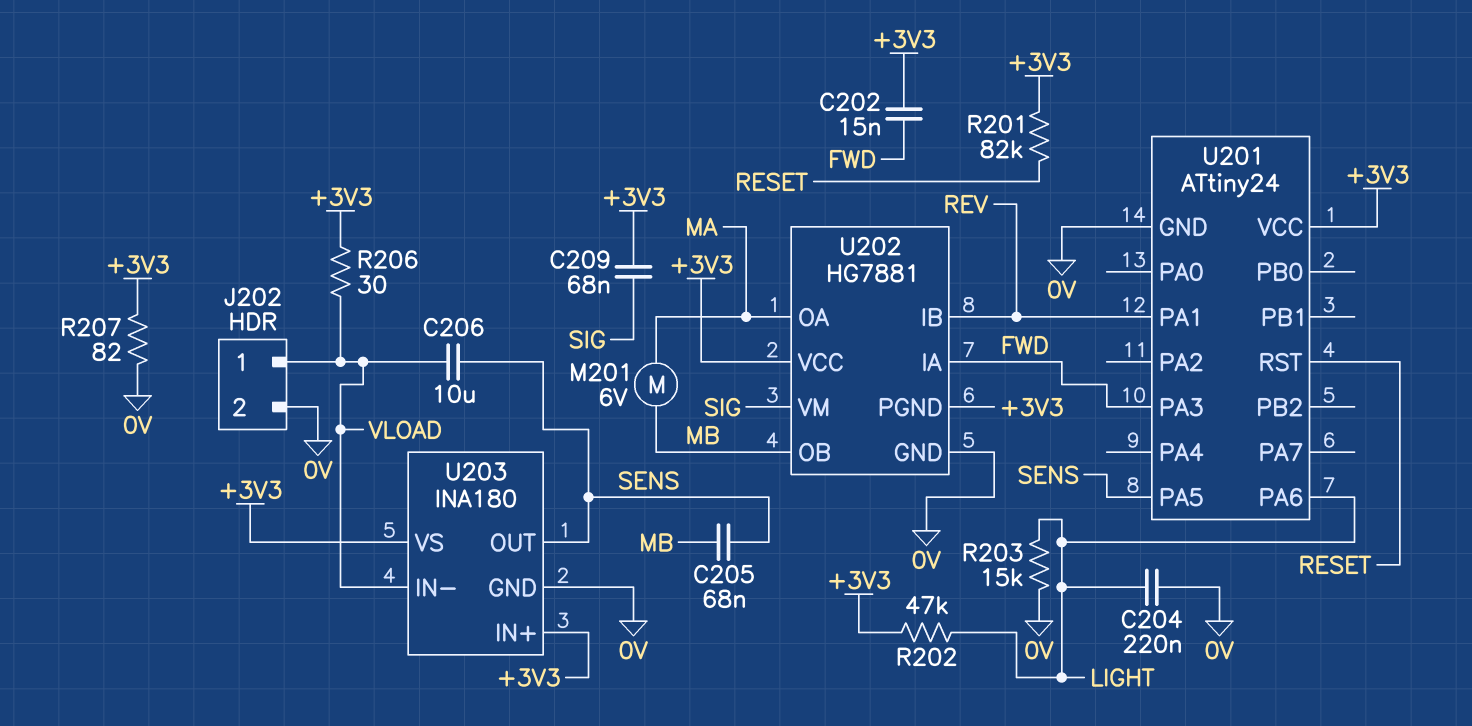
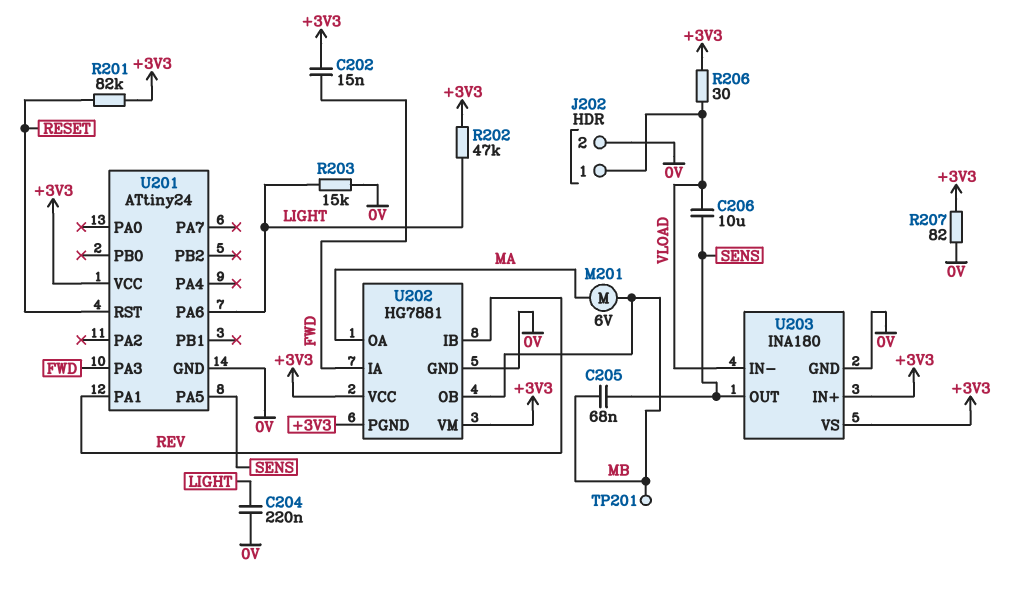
C209: 68nF (+3V3, SIG) -> none
TP201: none -> test point (MB)
U202 pin VM: SIG -> +3V3

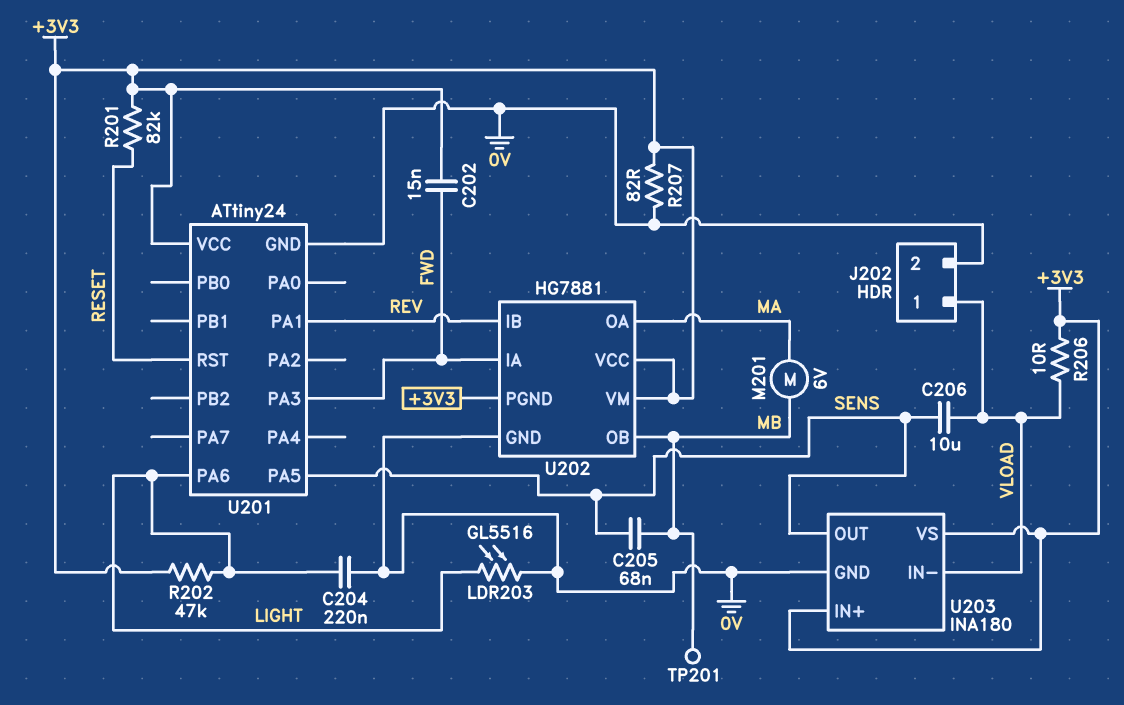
LDR203: none -> GL5516 (0V, LIGHT)
R203: 15k (0V, LIGHT) -> none
R206: 30 (+3V3, VLOAD) -> 10 (+3V3, VLOAD)

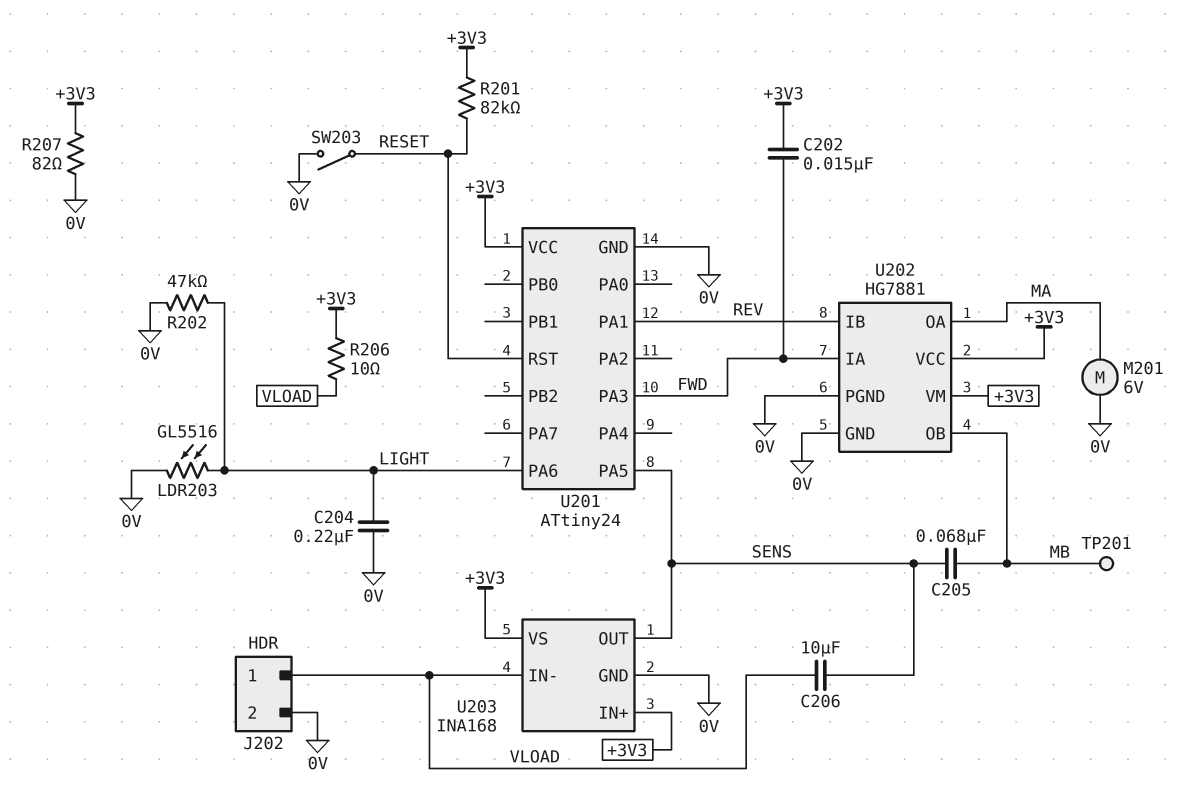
M201: motor 6V (MA, MB) -> motor 6V (0V, MA)
R202: 47k (+3V3, LIGHT) -> 47k (0V, LIGHT)
SW203: none -> switch (0V, RESET)
U202 pin PGND: +3V3 -> 0V
U203: INA180 -> INA168

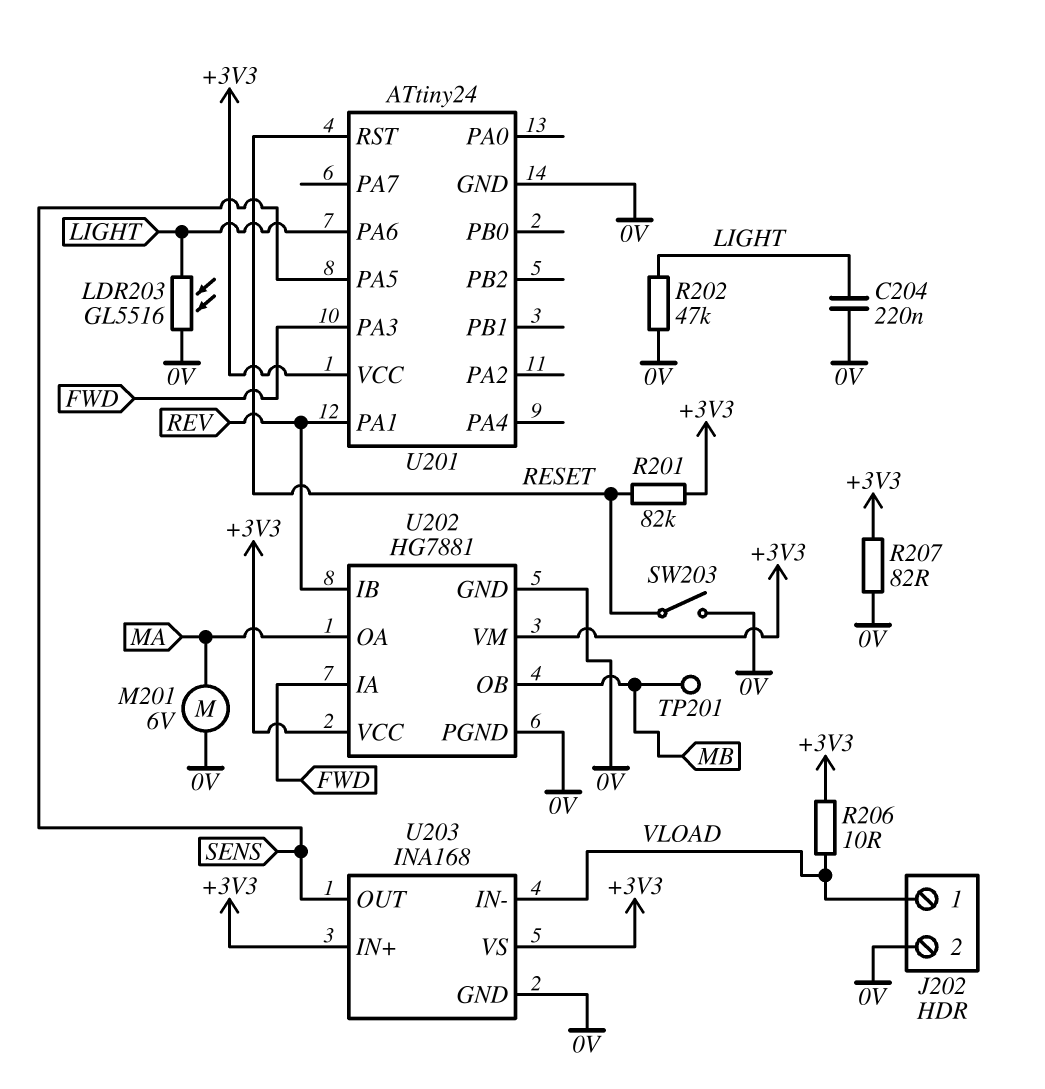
C202: 15nF (+3V3, FWD) -> none
C205: 68nF (MB, SENS) -> none
C206: 10uF (SENS, VLOAD) -> none

